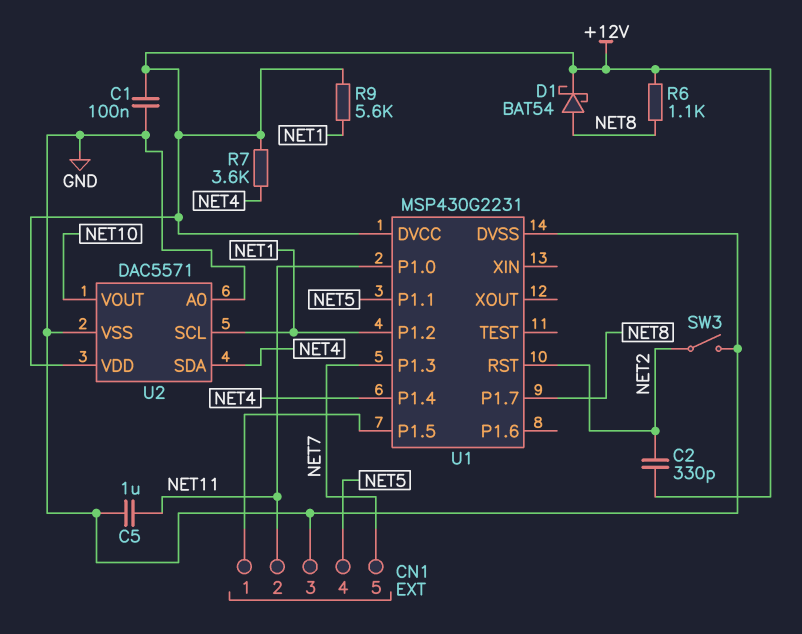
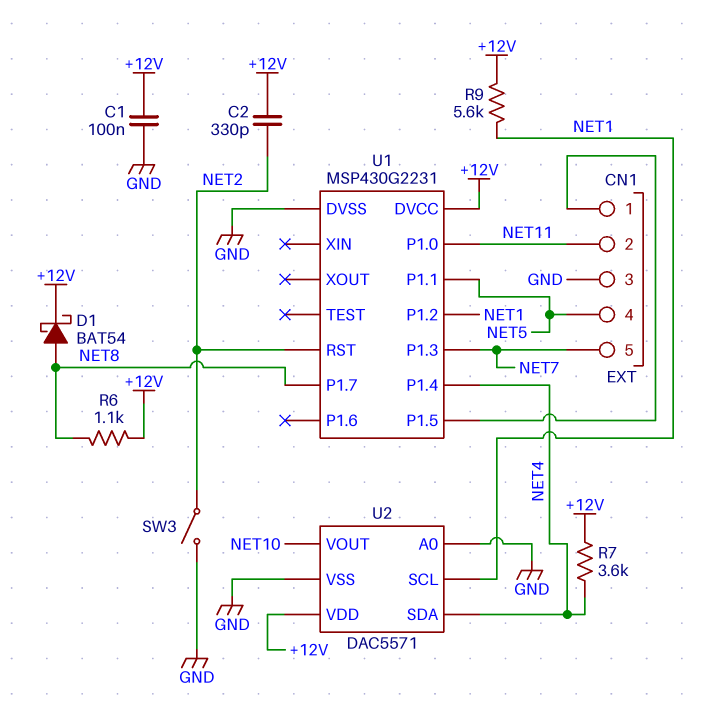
C5: 1uF (GND, NET11) -> none

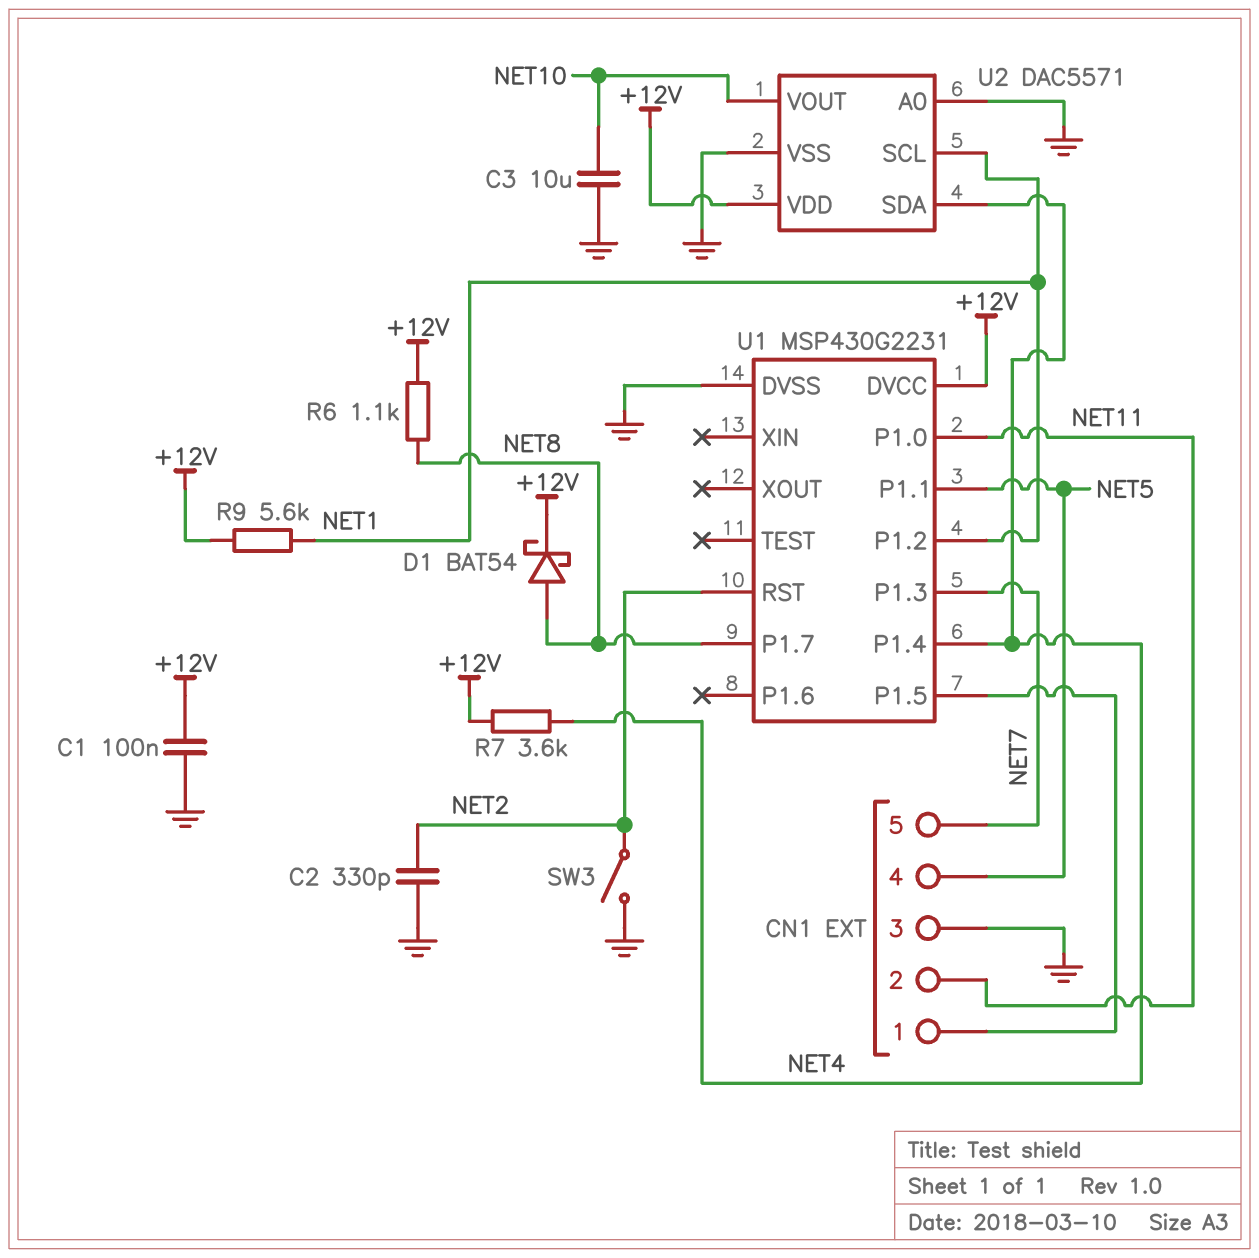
C2: 330pF (+12V, NET2) -> 330pF (GND, NET2)
C3: none -> 10uF (GND, NET10)

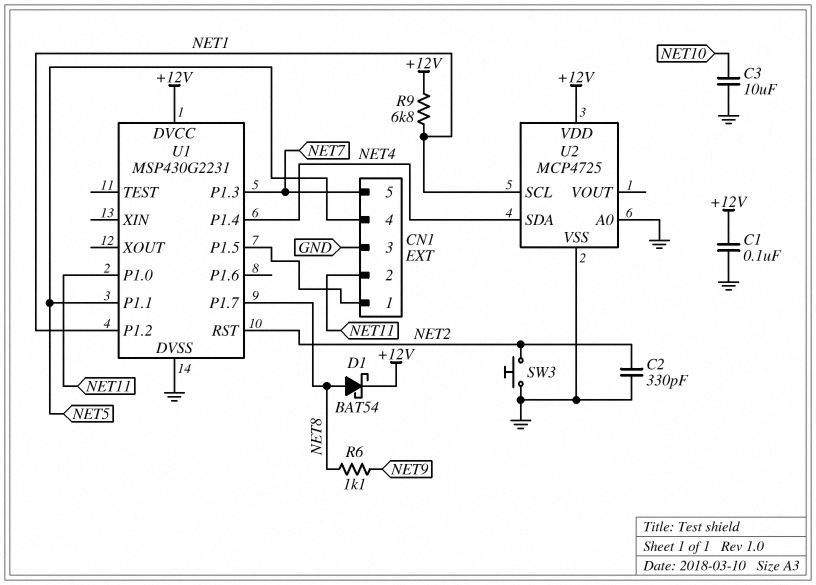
R6: 1.1k (+12V, NET8) -> 1.1k (NET8, NET9)
R7: 3.6k (+12V, NET4) -> none
R9: 5.6k (+12V, NET1) -> 6.8k (+12V, NET1)
SW3: switch (GND, NET2) -> button (GND, NET2)
U2: DAC5571 -> MCP4725
U2 pin VOUT: NET10 -> none

